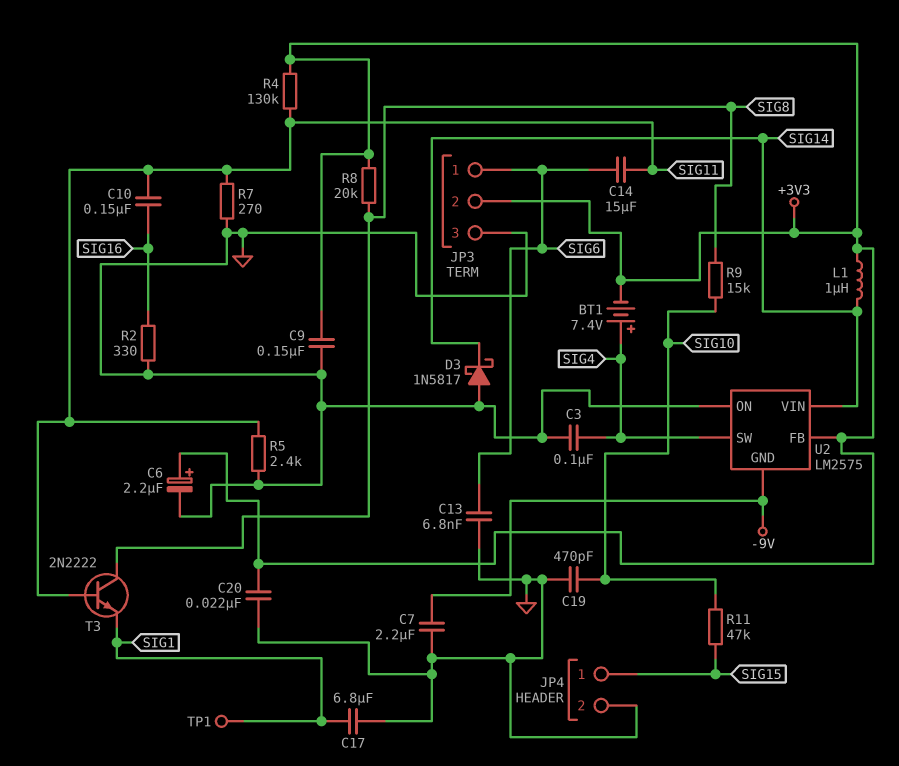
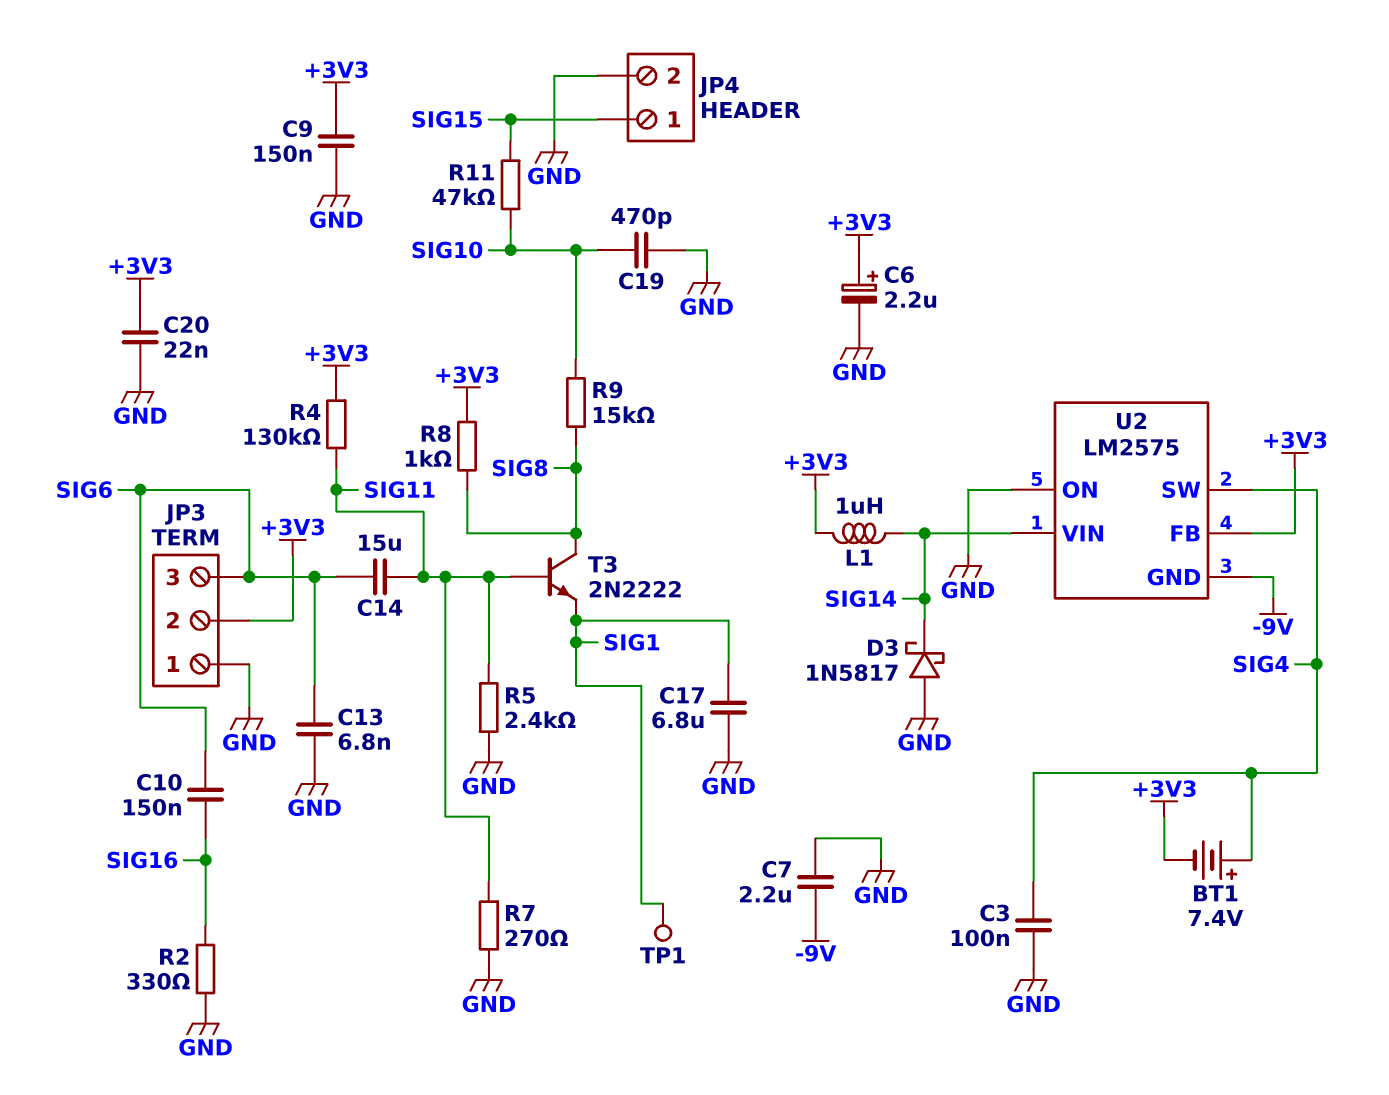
C10: 150nF (SIG11, SIG16) -> 150nF (SIG6, SIG16)
JP3 pin 1: SIG6 -> GND
JP3 pin 3: GND -> SIG6
R8: 20k (+3V3, SIG8) -> 1k (+3V3, SIG8)

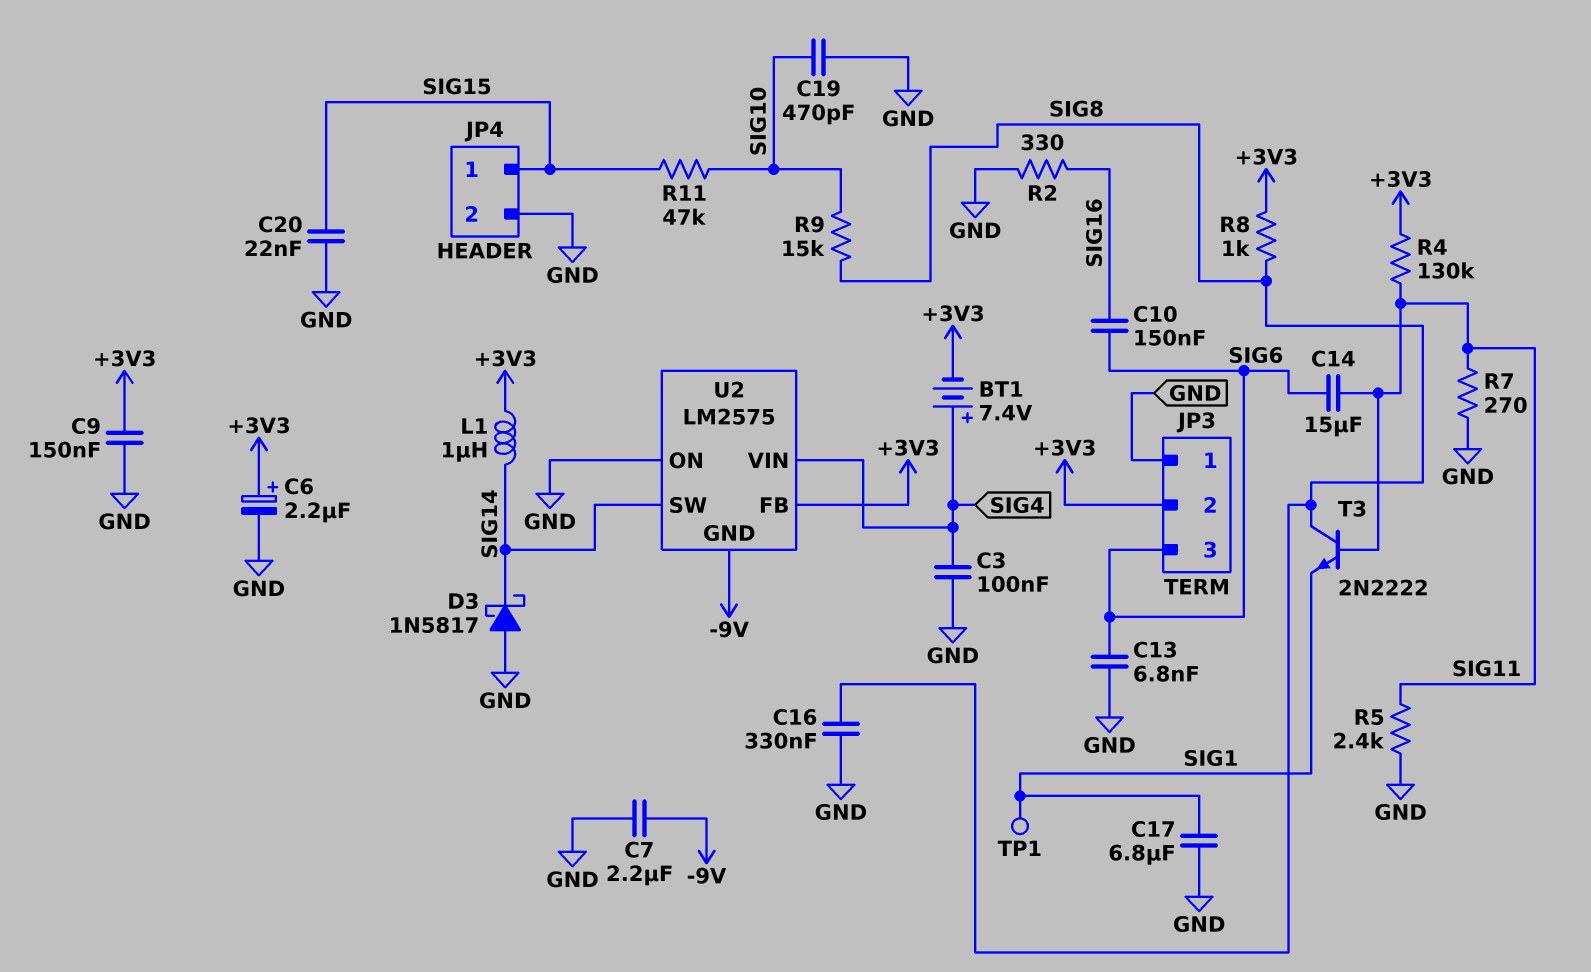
C16: none -> 330nF (GND, SIG8)
C20: 22nF (+3V3, GND) -> 22nF (GND, SIG15)
U2 pin SW: SIG4 -> SIG14
U2 pin VIN: SIG14 -> SIG4

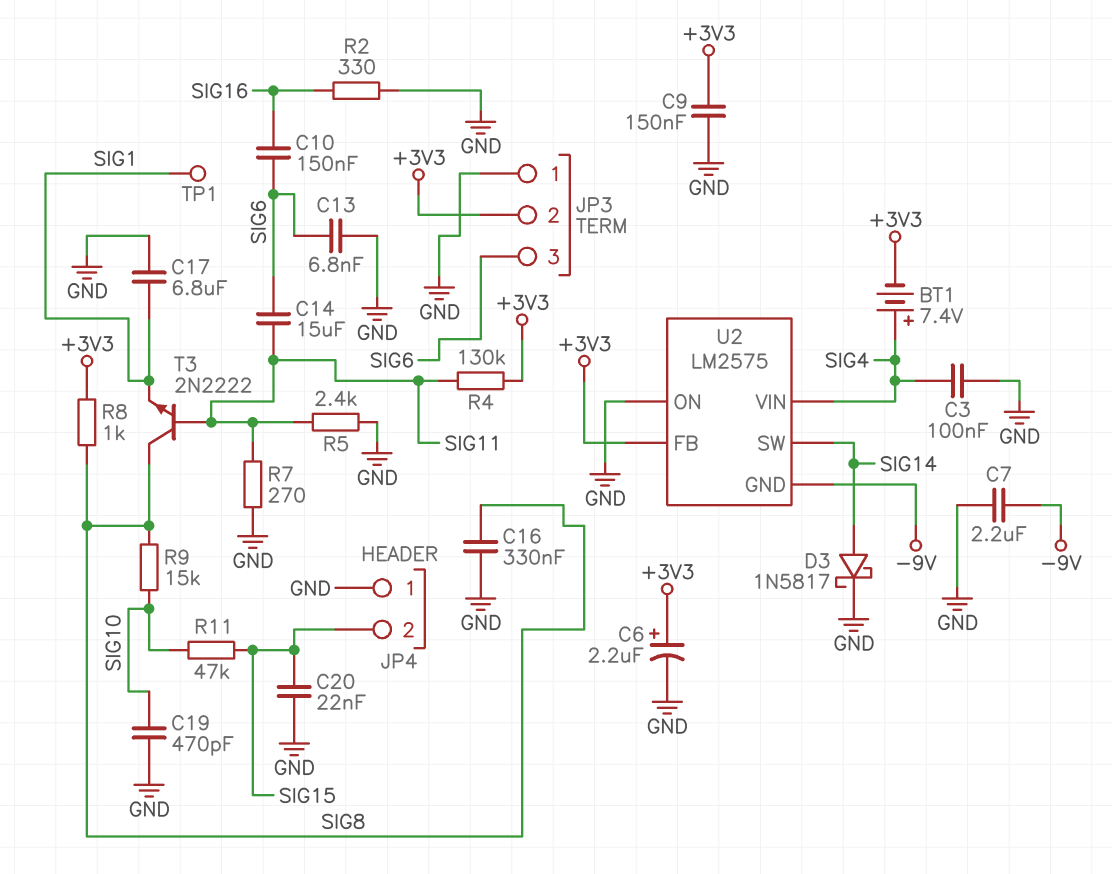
D3: schottky 1N5817 (A GND, K SIG14) -> schottky 1N5817 (A SIG14, K GND)
JP4 pin 1: SIG15 -> GND
JP4 pin 2: GND -> SIG15
L1: 1uH (+3V3, SIG14) -> none

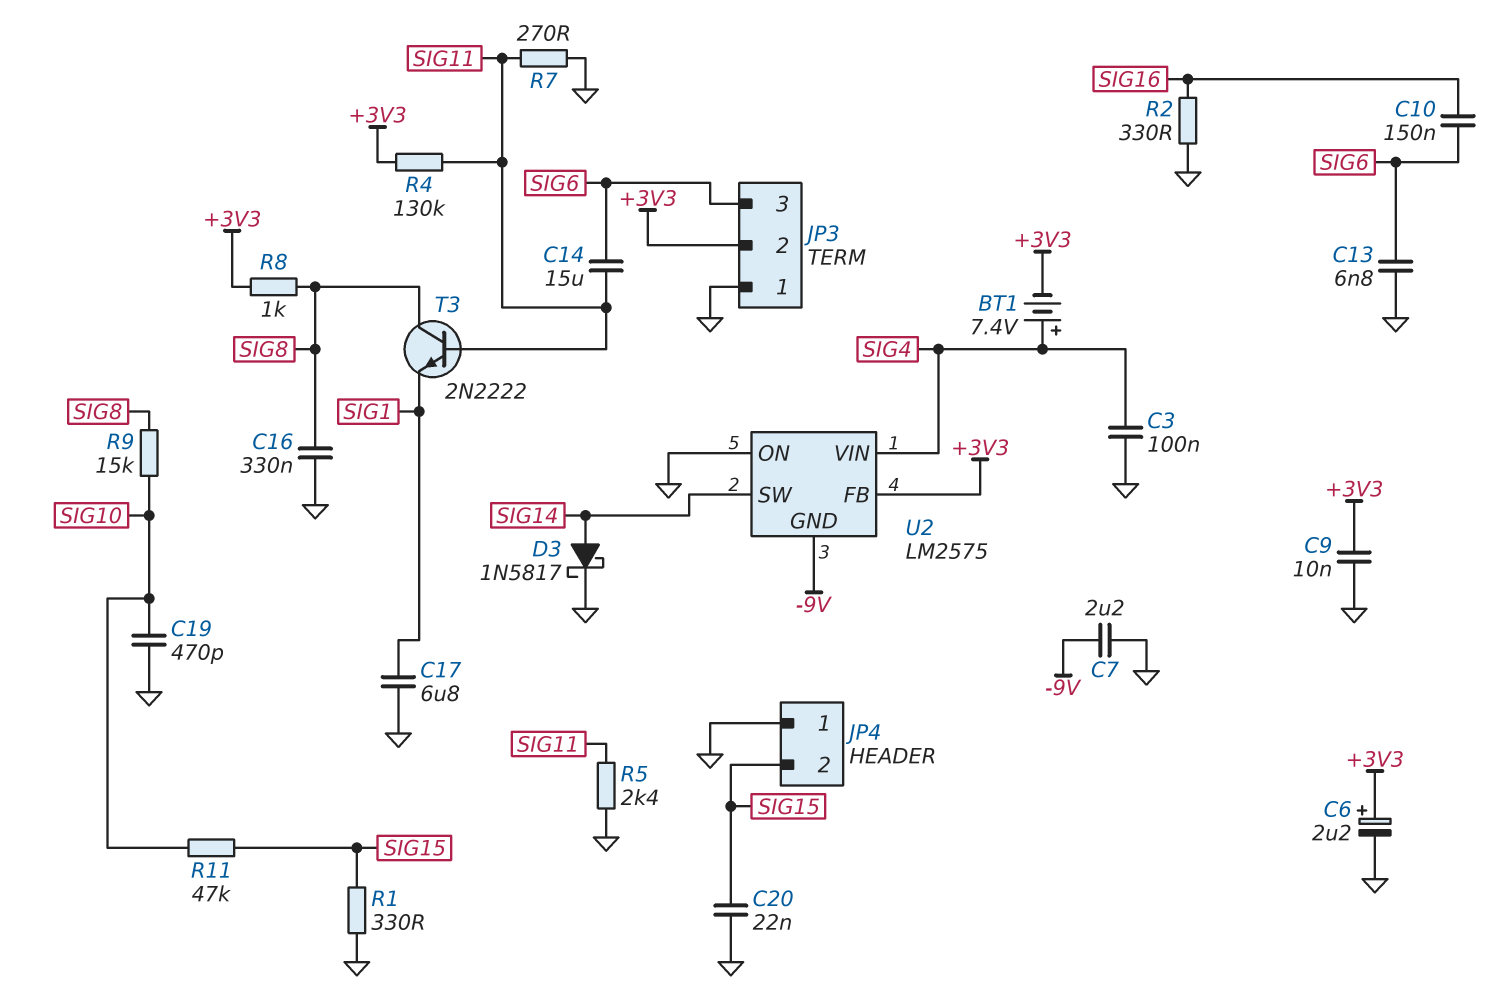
C9: 150nF (+3V3, GND) -> 10nF (+3V3, GND)
R1: none -> 330 (GND, SIG15)
TP1: test point (SIG1) -> none

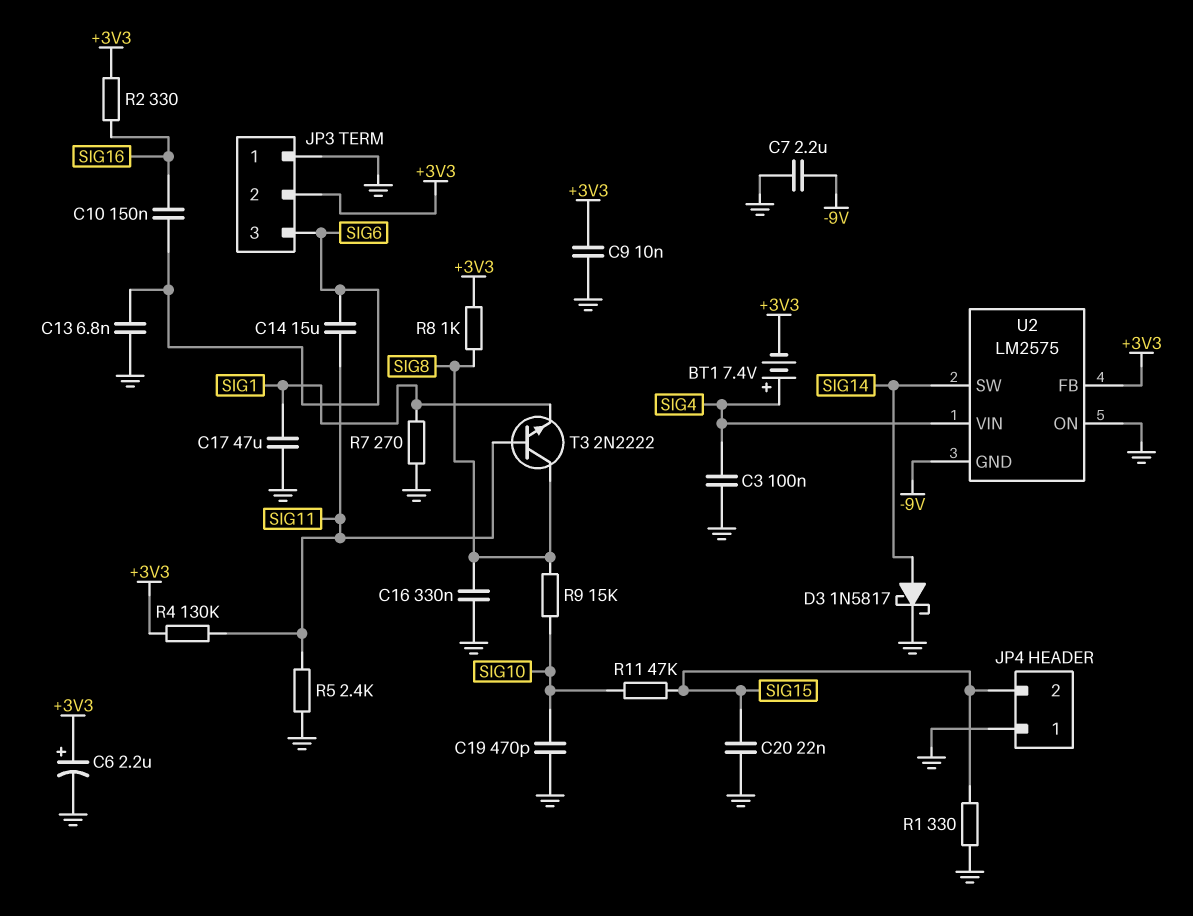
C17: 6.8uF (GND, SIG1) -> 47uF (GND, SIG1)
R2: 330 (GND, SIG16) -> 330 (+3V3, SIG16)
R7: 270 (GND, SIG11) -> 270 (GND, SIG1)

